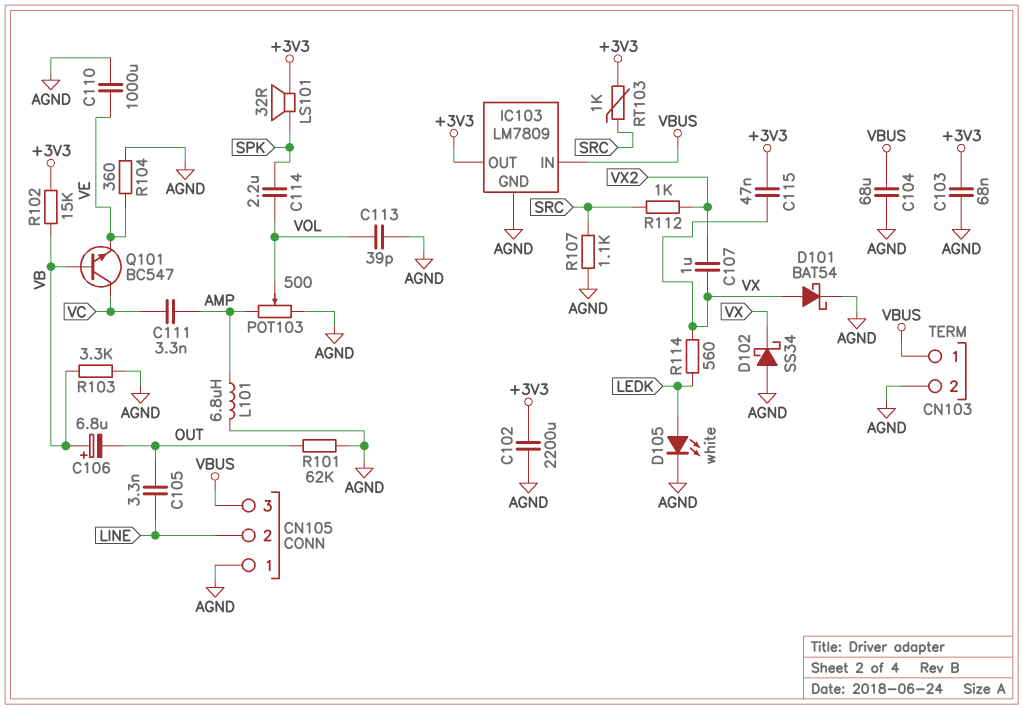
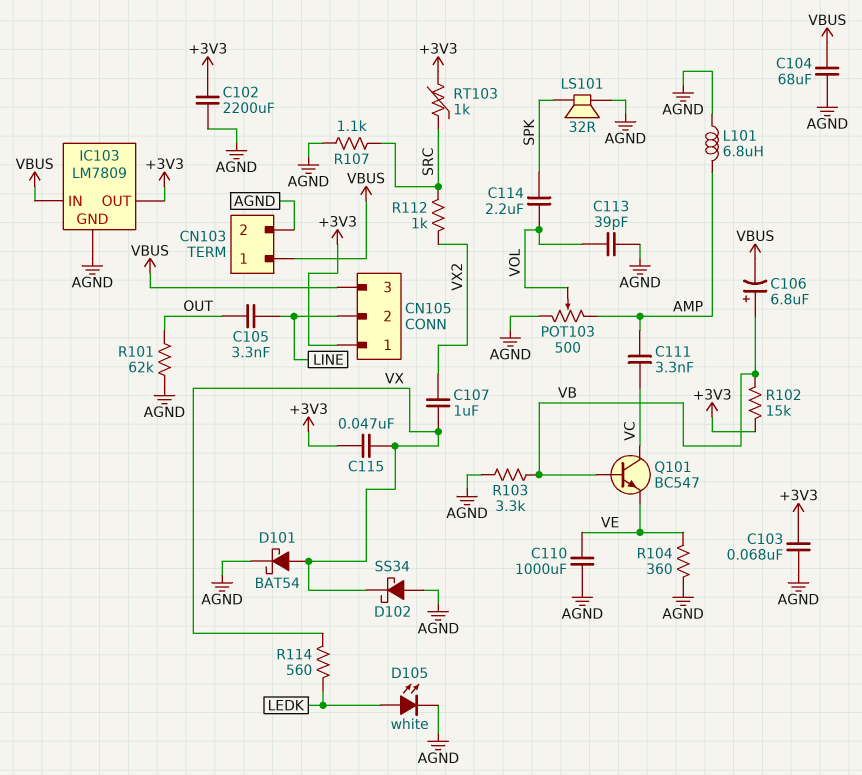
C106: 6.8uF (plus VB, minus OUT) -> 6.8uF (plus VB, minus VBUS)
CN105 pin 1: AGND -> +3V3
LS101: speaker 32R (+3V3, SPK) -> speaker 32R (AGND, SPK)

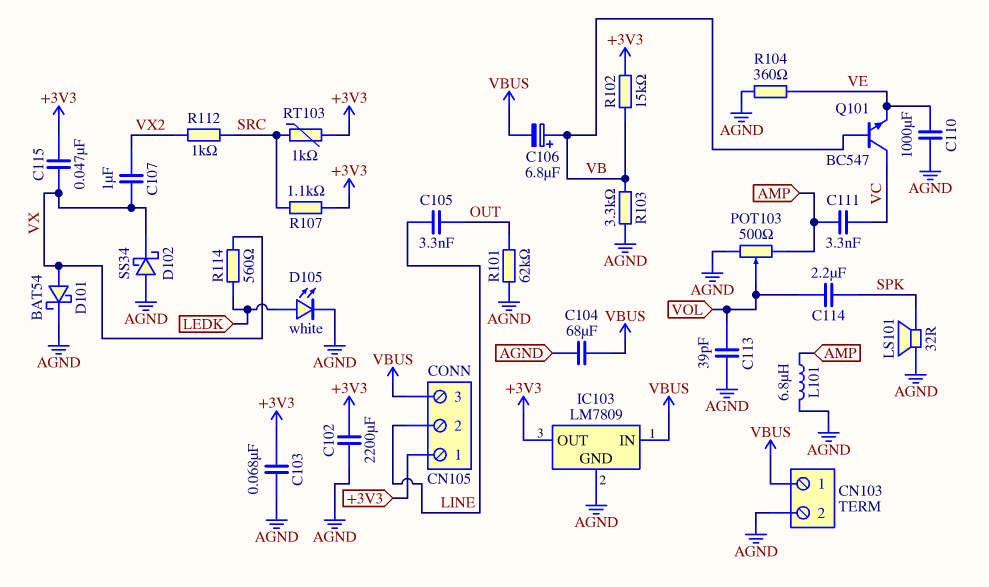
R107: 1.1k (AGND, SRC) -> 1.1k (+3V3, SRC)

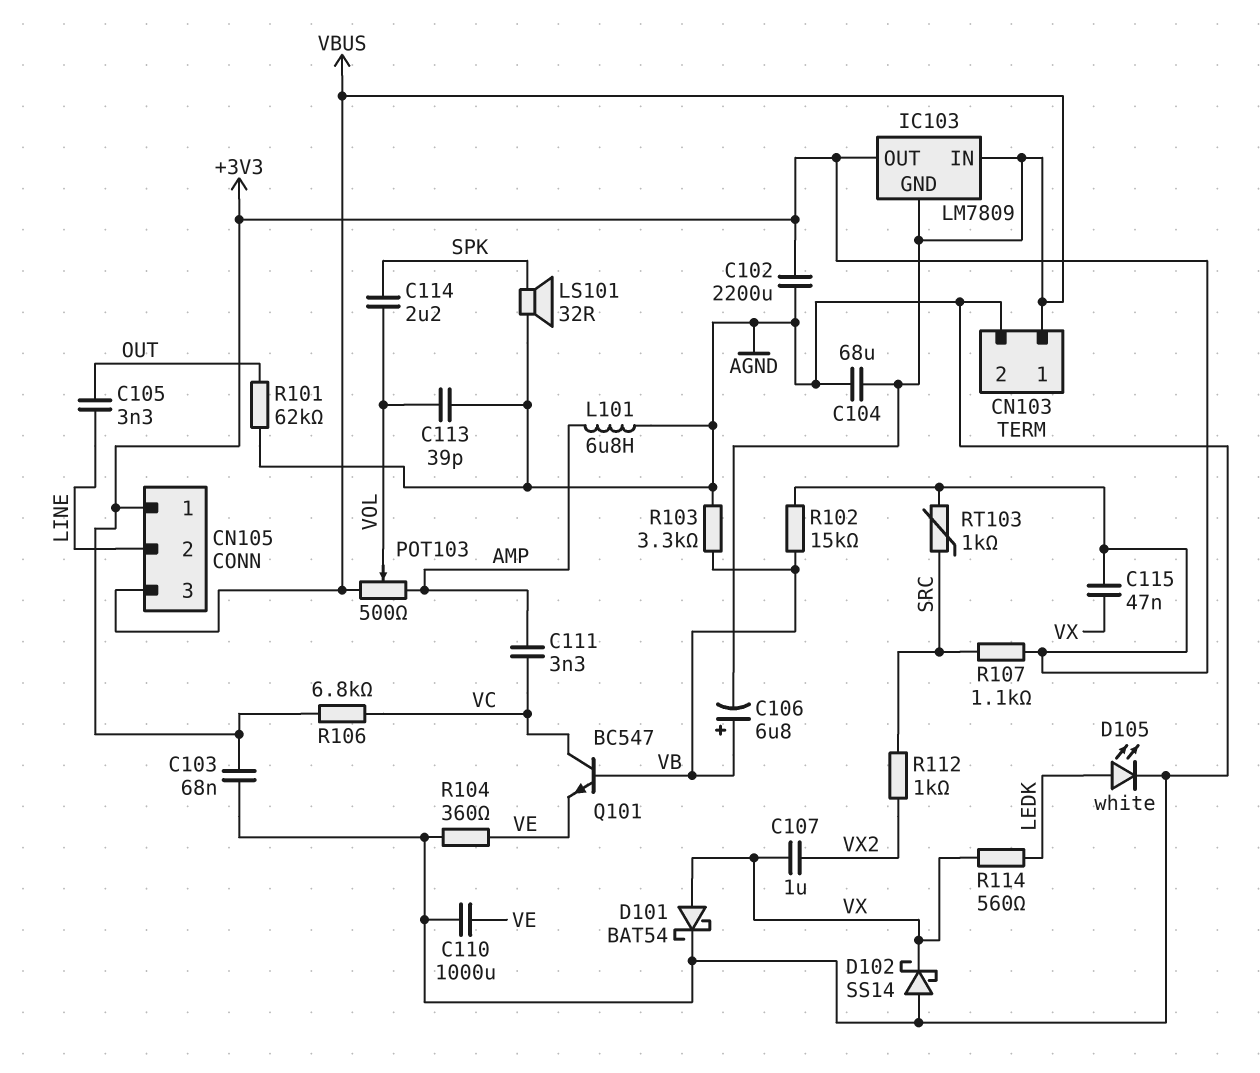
D102: schottky SS34 (A AGND, K VX) -> schottky SS14 (A AGND, K VX)
IC103 pin GND: AGND -> VBUS
POT103: 500 (AGND, AMP, wiper VOL) -> 500 (AMP, VBUS, wiper VOL)
R106: none -> 6.8k (+3V3, VC)

